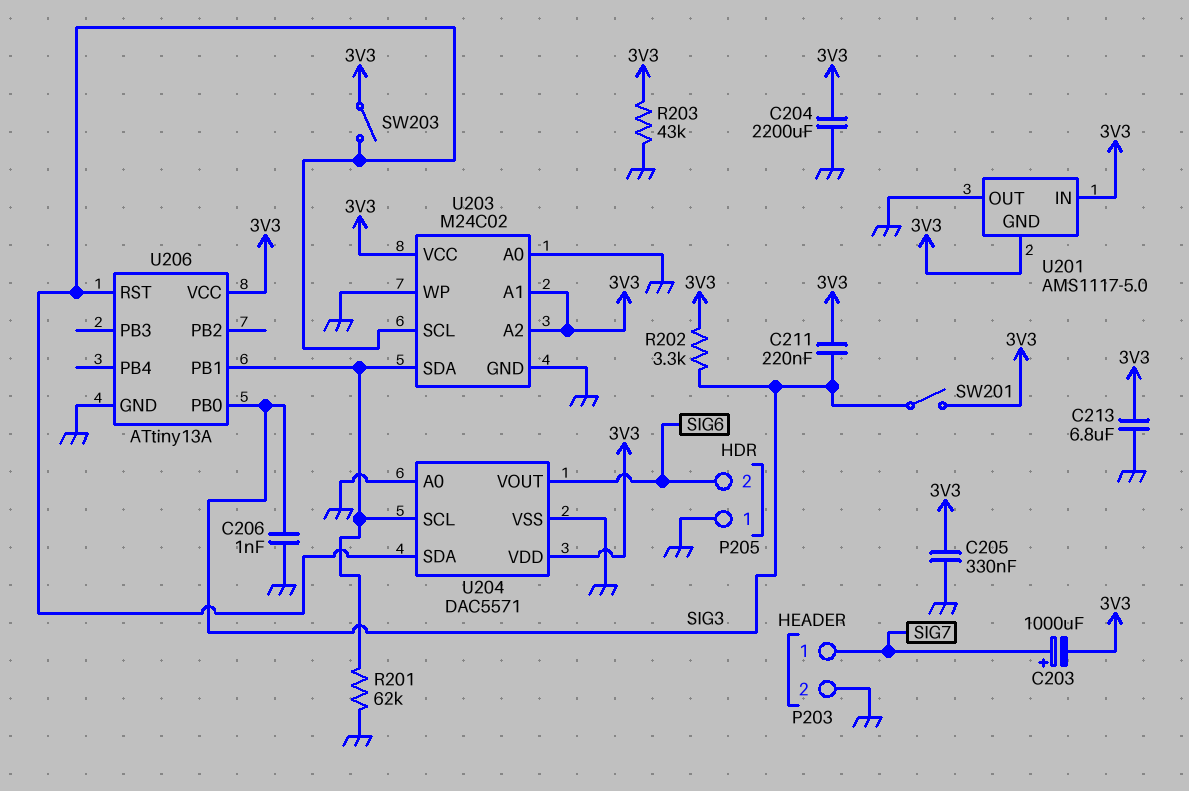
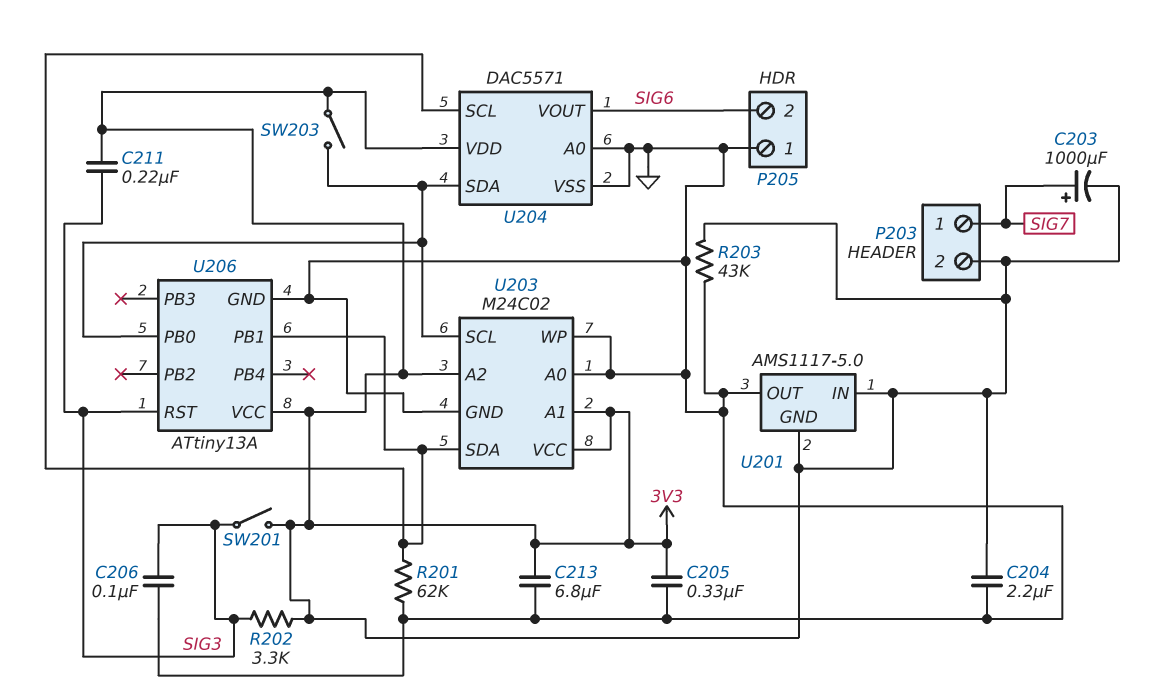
C204: 2200uF (3V3, GND) -> 2.2uF (3V3, GND)
C206: 1nF (GND, SIG3) -> 100nF (GND, SIG3)
P203 pin 2: GND -> 3V3
U206 pin PB0: SIG3 -> U203/SCL
U206 pin RST: U203/SCL -> SIG3

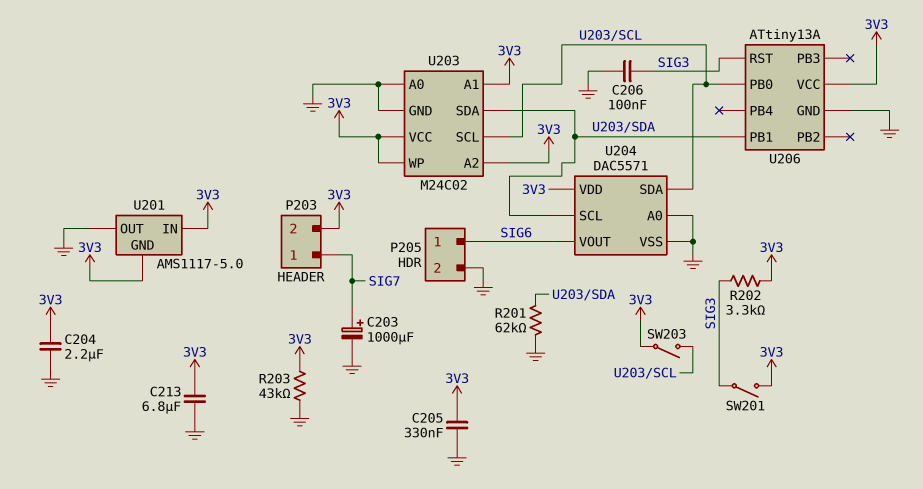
C203: 1000uF (plus SIG7, minus 3V3) -> 1000uF (plus SIG7, minus GND)
C211: 220nF (3V3, SIG3) -> none
P205 pin 1: GND -> SIG6
P205 pin 2: SIG6 -> GND
U203 pin WP: GND -> 3V3

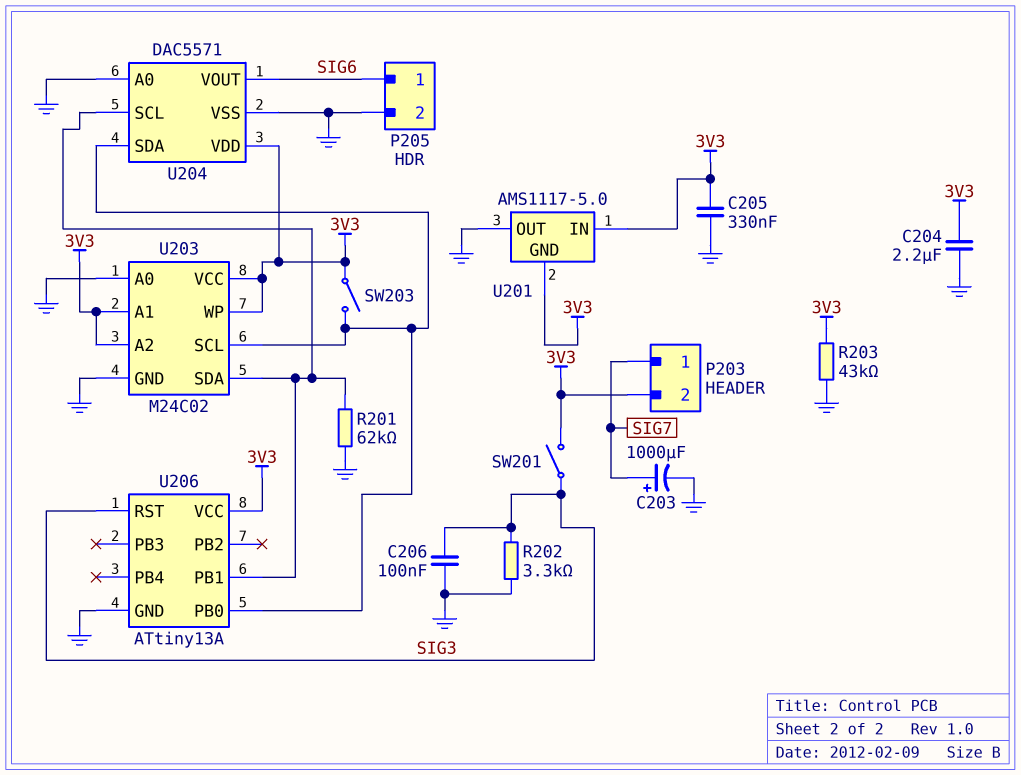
C213: 6.8uF (3V3, GND) -> none
R202: 3.3k (3V3, SIG3) -> 3.3k (GND, SIG3)

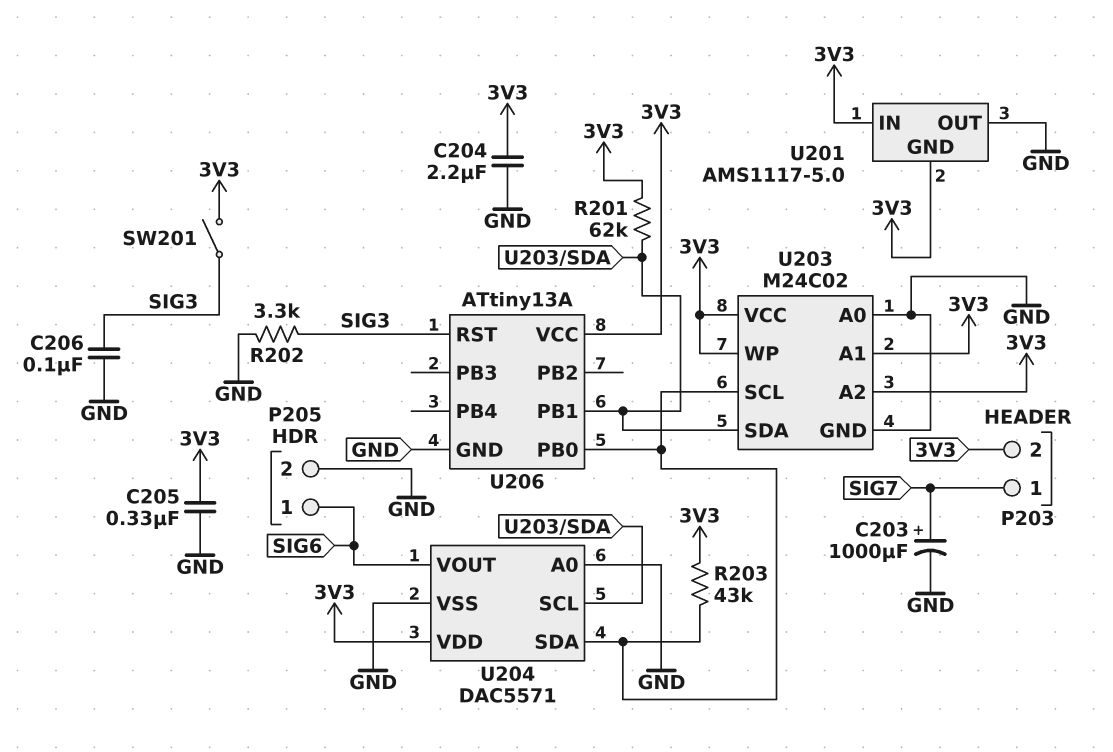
R201: 62k (GND, U203/SDA) -> 62k (3V3, U203/SDA)
R203: 43k (3V3, GND) -> 43k (3V3, U203/SCL)
SW203: switch (3V3, U203/SCL) -> none

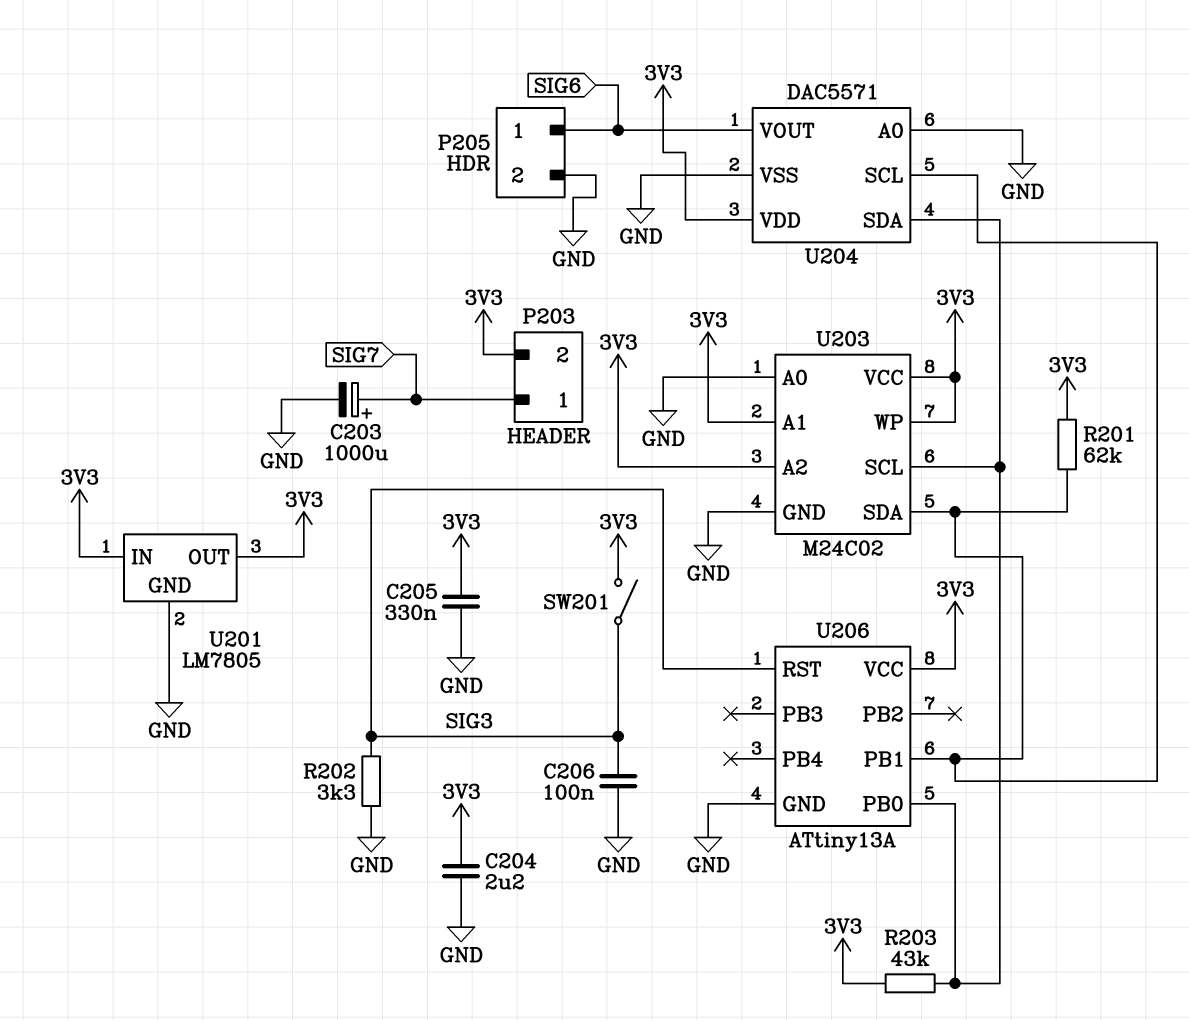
U201: AMS1117-5.0 -> LM7805
U201 pin GND: 3V3 -> GND
U201 pin OUT: GND -> 3V3

